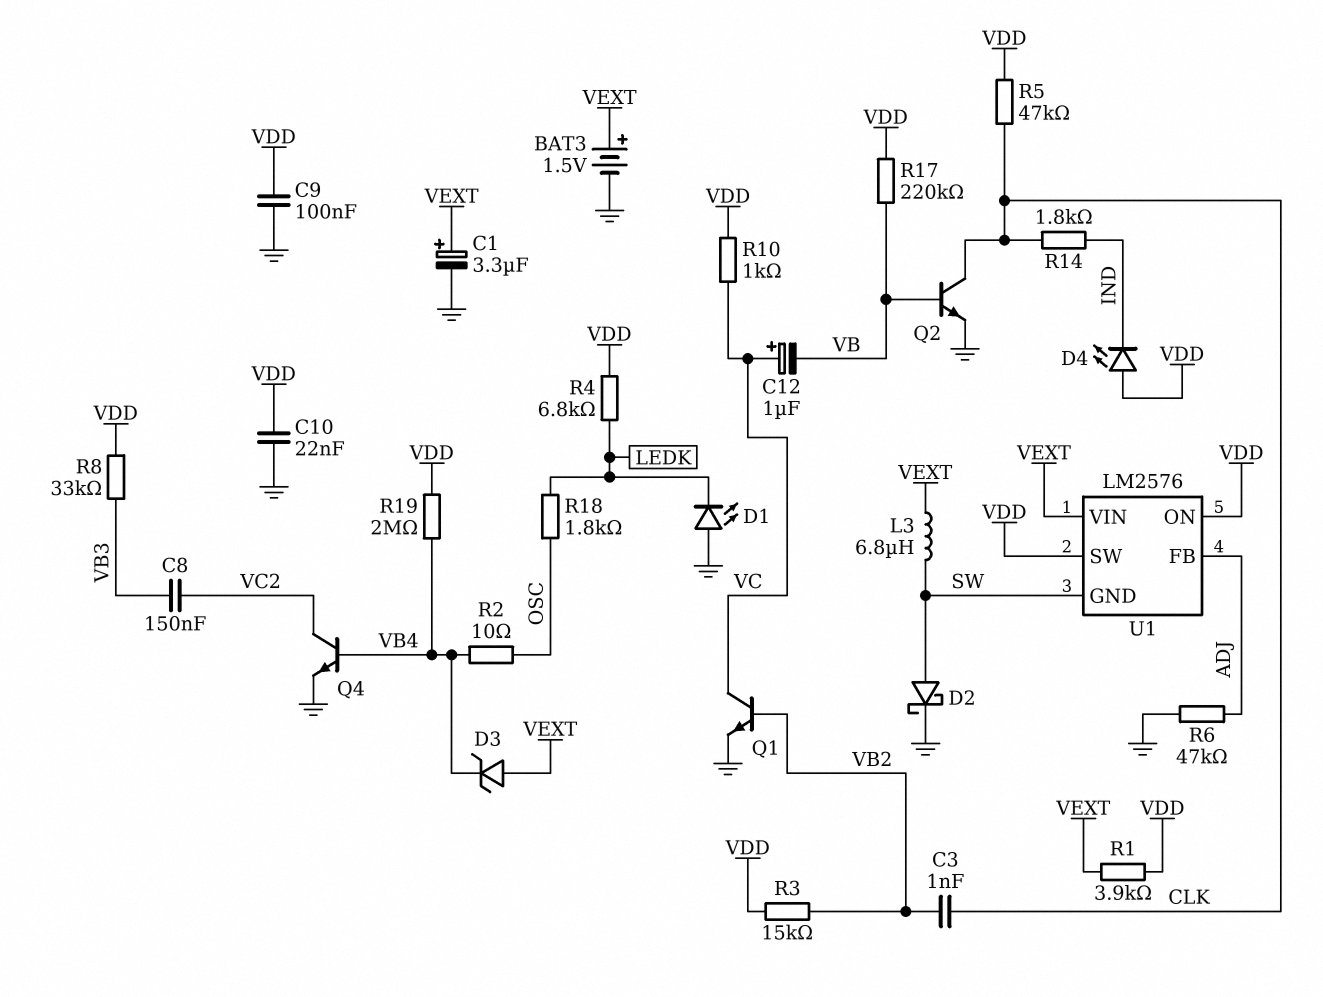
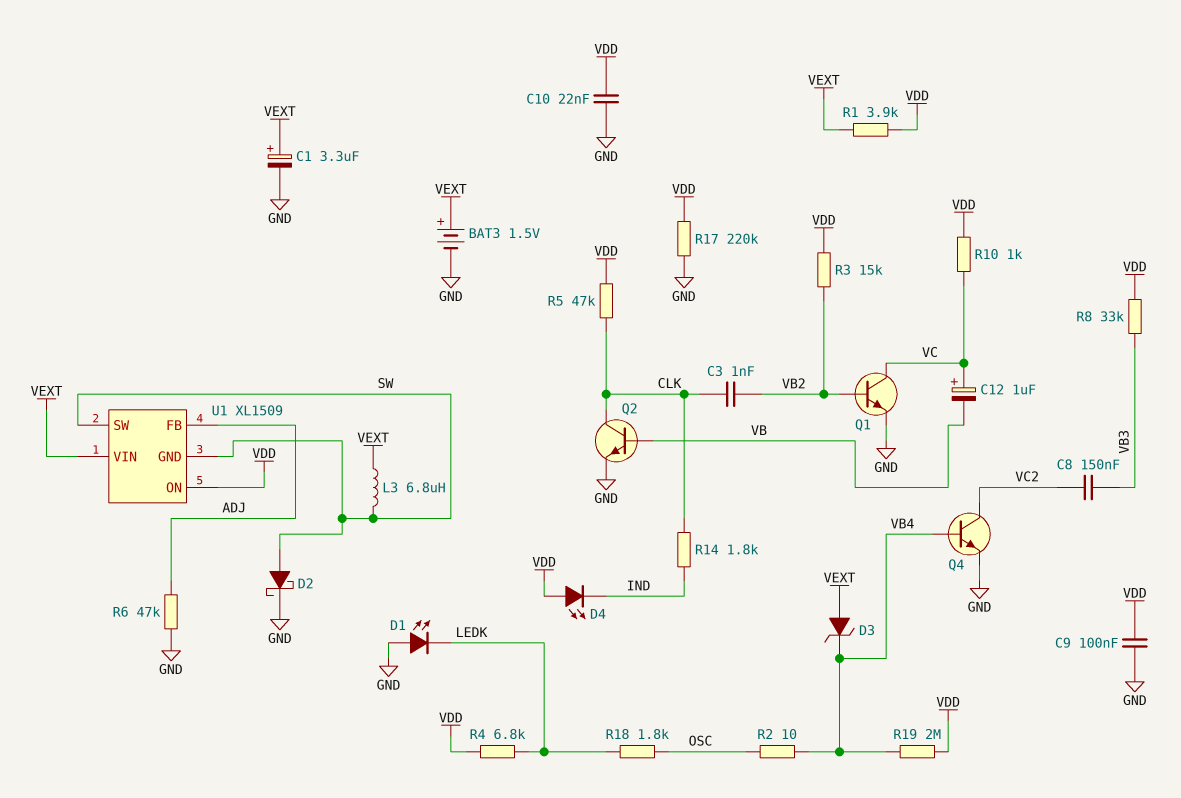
R17: 220k (VB, VDD) -> 220k (GND, VDD)
U1: LM2576 -> XL1509
U1 pin SW: VDD -> SW

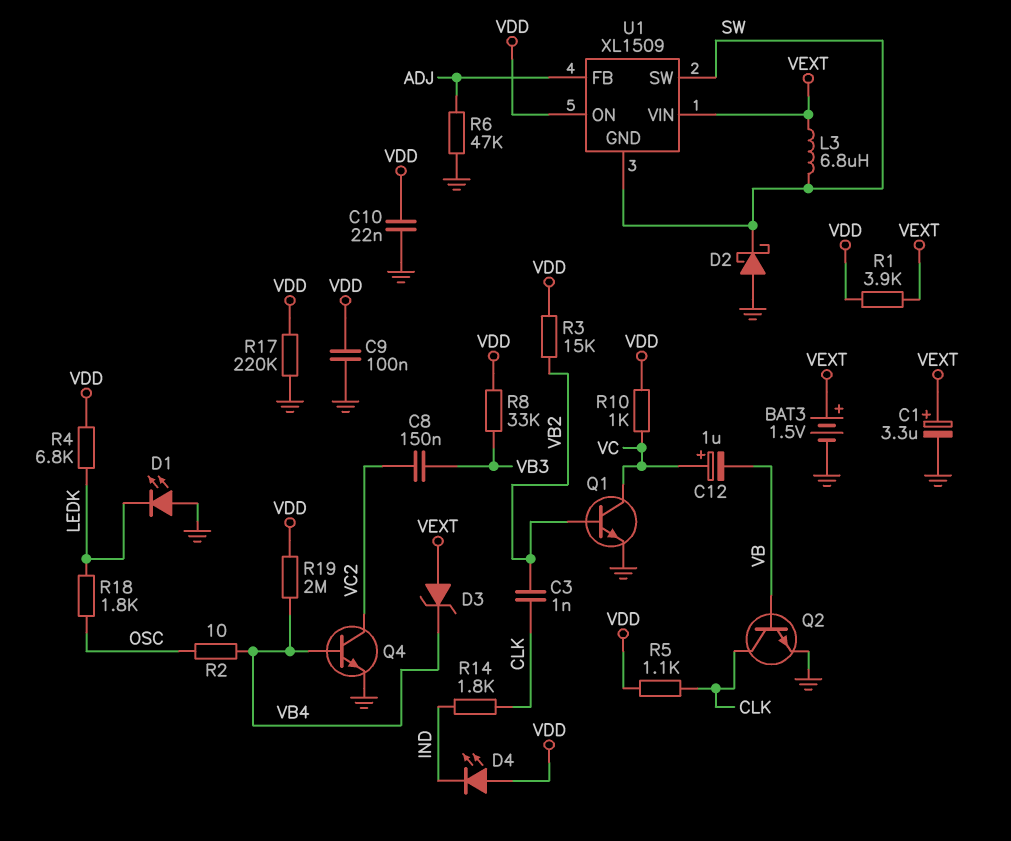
D2: schottky (A SW, K GND) -> schottky (A GND, K SW)
R5: 47k (CLK, VDD) -> 1.1k (CLK, VDD)

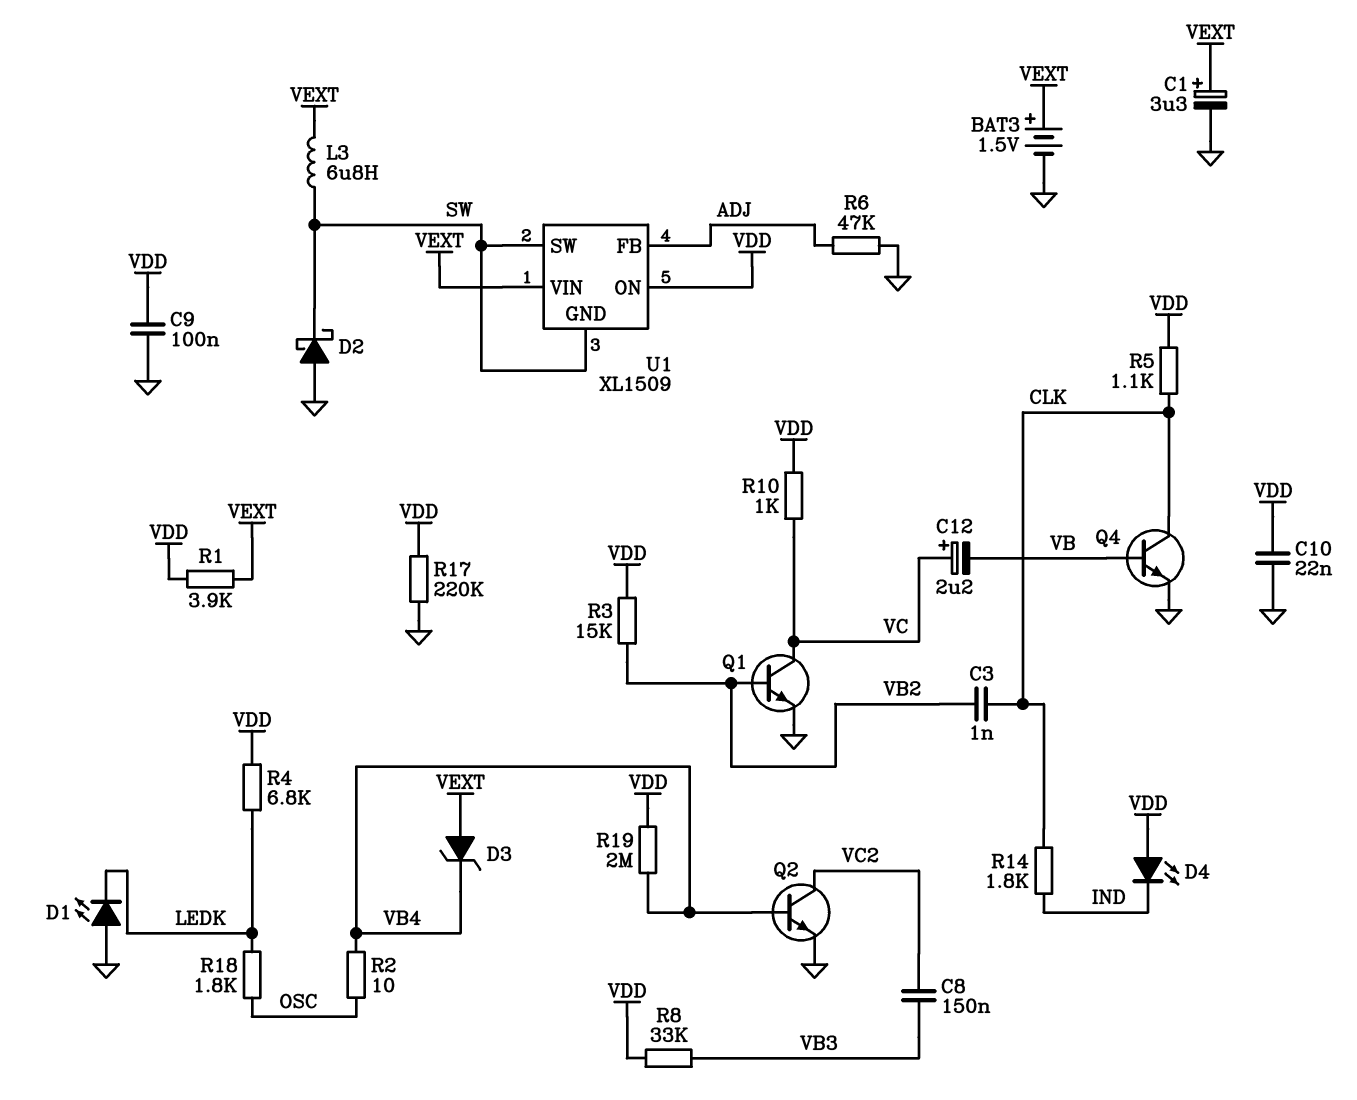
C12: 1uF (plus VC, minus VB) -> 2.2uF (plus VC, minus VB)
Q2: NPN (B VB, C CLK, E GND) -> NPN (B VB4, C VC2, E GND)
Q4: NPN (B VB4, C VC2, E GND) -> NPN (B VB, C CLK, E GND)

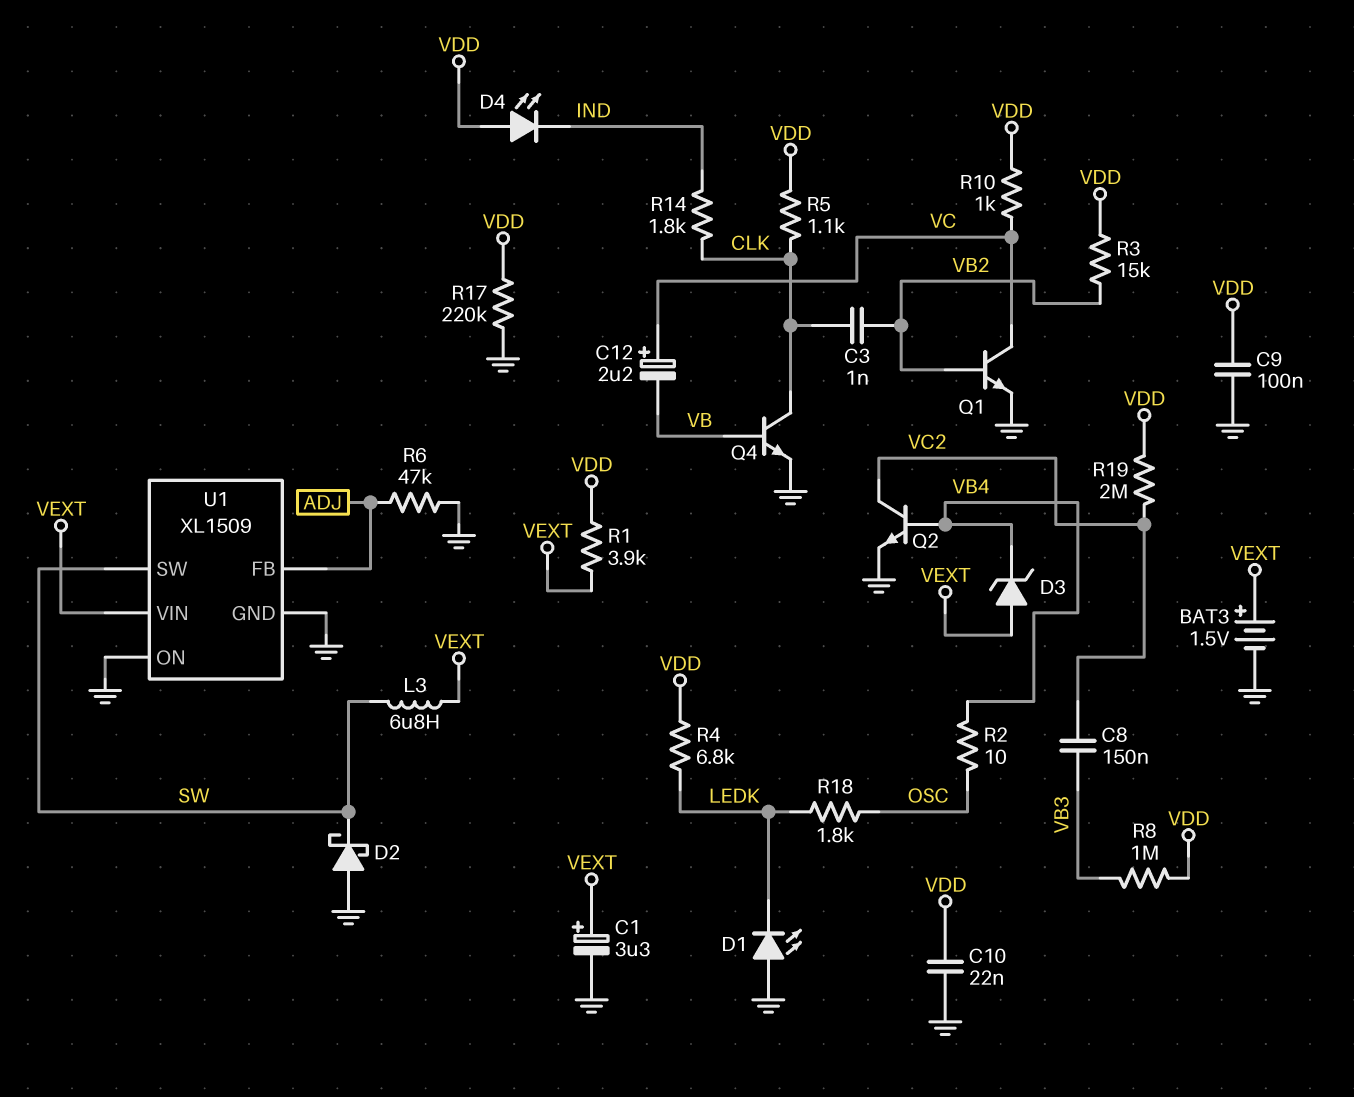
R8: 33k (VB3, VDD) -> 1M (VB3, VDD)
R19: 2M (VB4, VDD) -> 2M (VC2, VDD)
U1 pin GND: SW -> GND
U1 pin ON: VDD -> GND

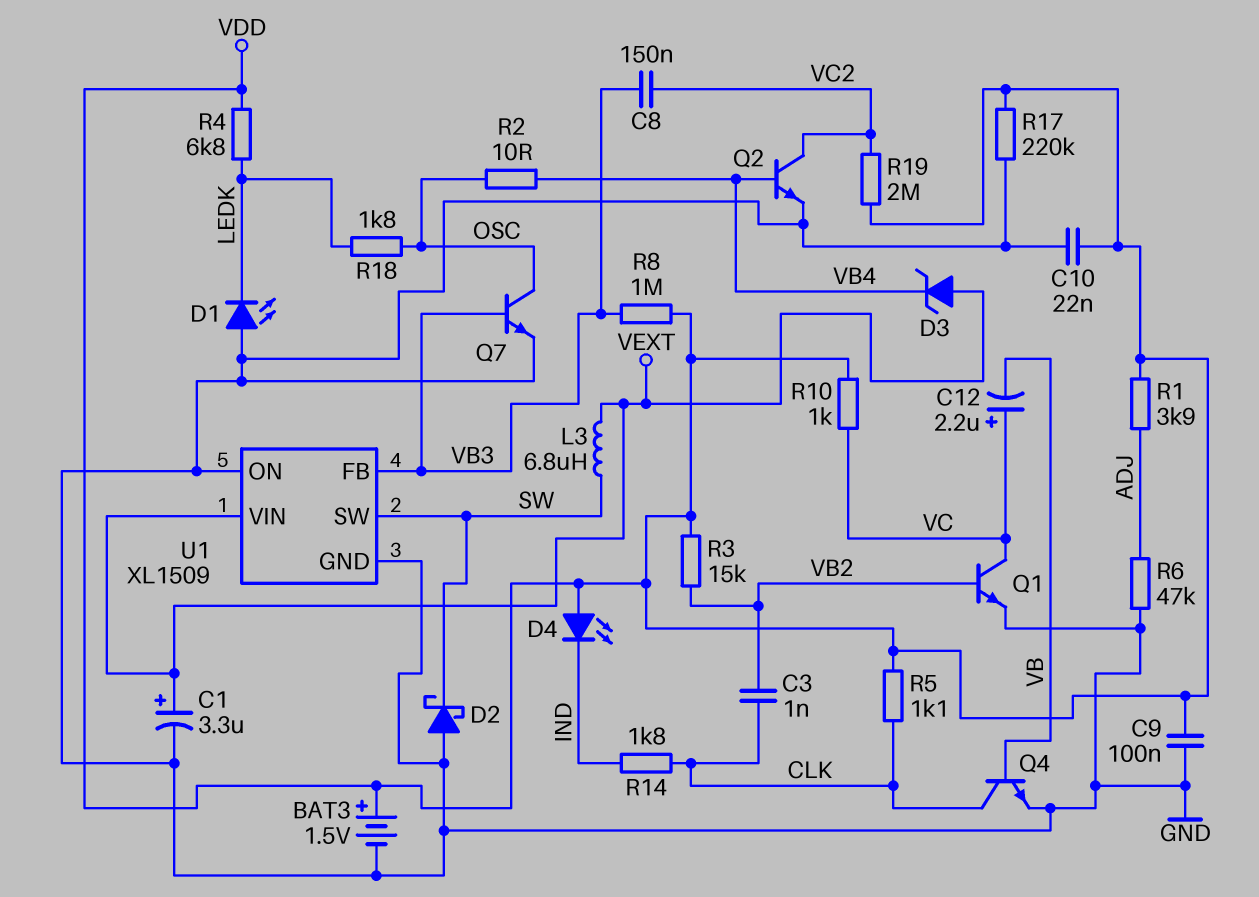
BAT3: 1.5V (plus VEXT, minus GND) -> 1.5V (plus VDD, minus GND)
Q7: none -> NPN (B VB3, C OSC, E GND)
R1: 3.9k (VDD, VEXT) -> 3.9k (ADJ, VDD)
U1 pin FB: ADJ -> VB3

